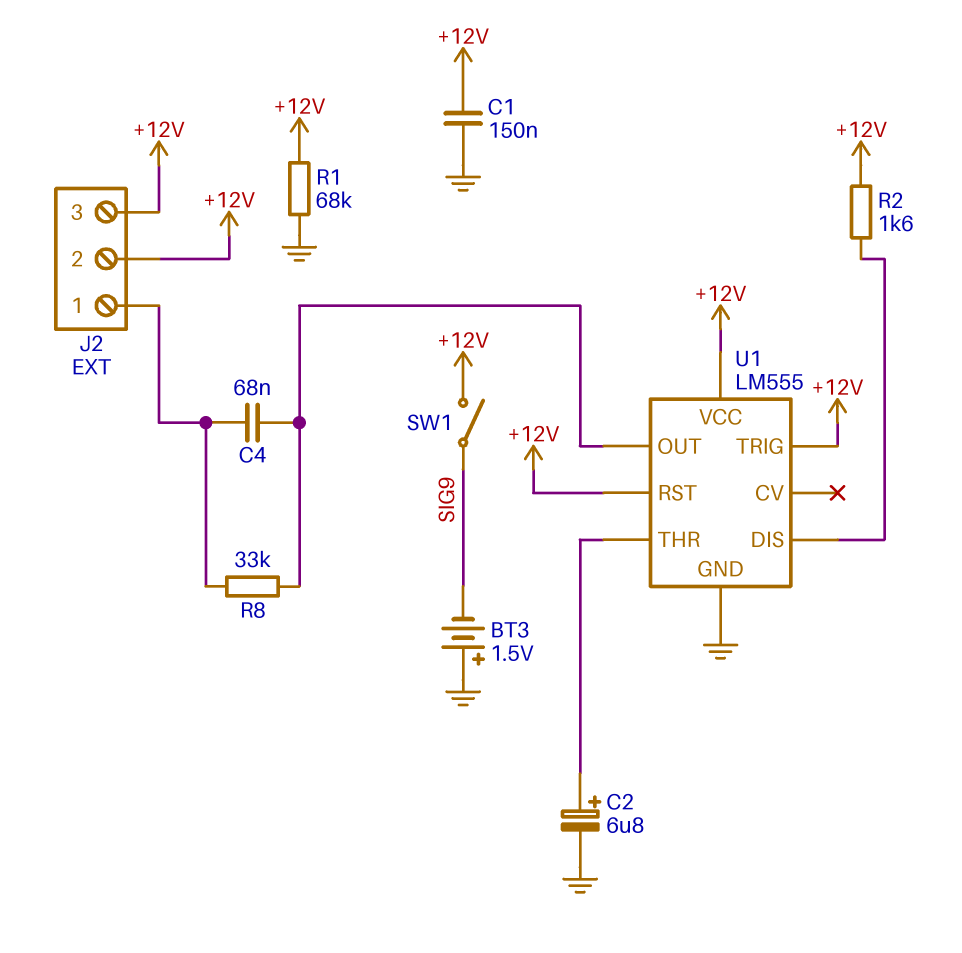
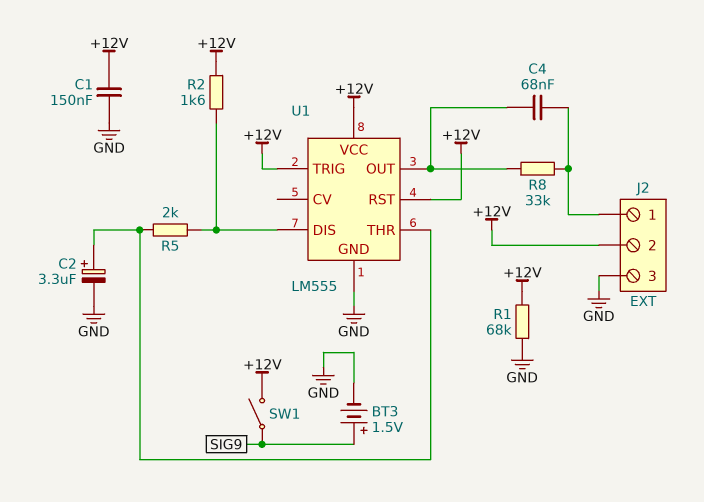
BT3: 1.5V (plus GND, minus SIG9) -> 1.5V (plus SIG9, minus GND)
C2: 6.8uF (plus U1/THR, minus GND) -> 3.3uF (plus U1/THR, minus GND)
J2 pin 3: +12V -> GND
R5: none -> 2k (U1/DIS, U1/THR)

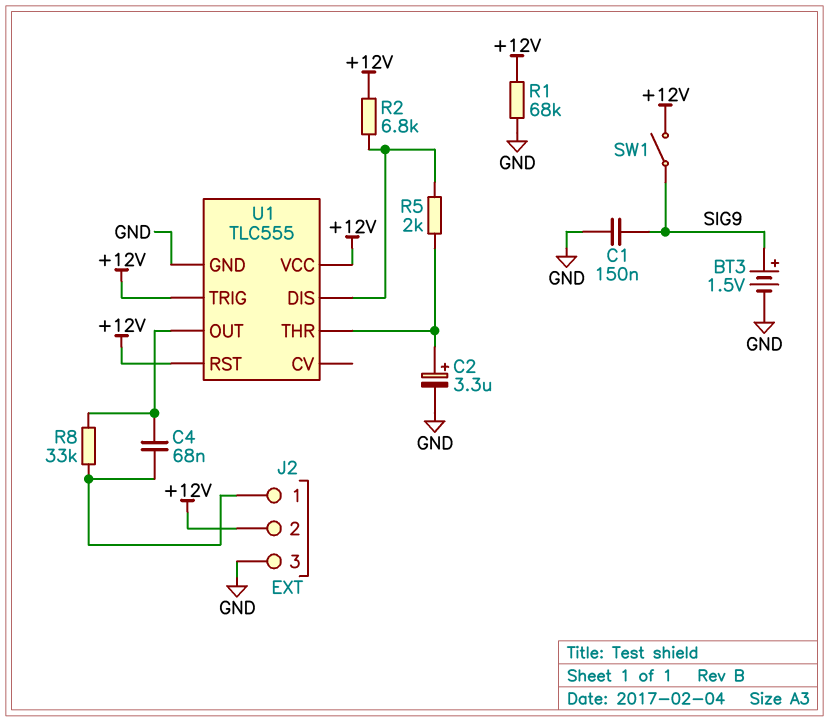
C1: 150nF (+12V, GND) -> 150nF (GND, SIG9)
R2: 1.6k (+12V, U1/DIS) -> 6.8k (+12V, U1/DIS)
U1: LM555 -> TLC555

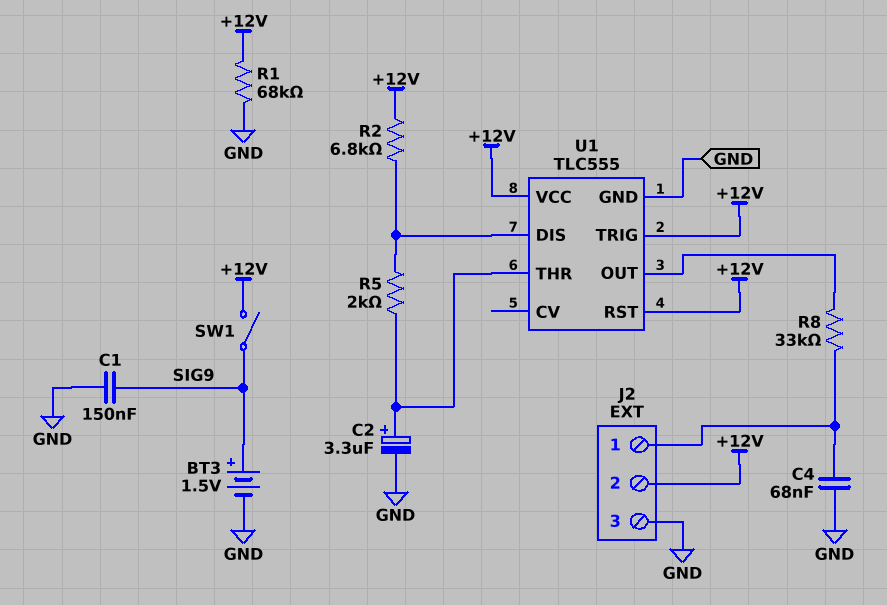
C4: 68nF (J2/1, U1/OUT) -> 68nF (GND, J2/1)

